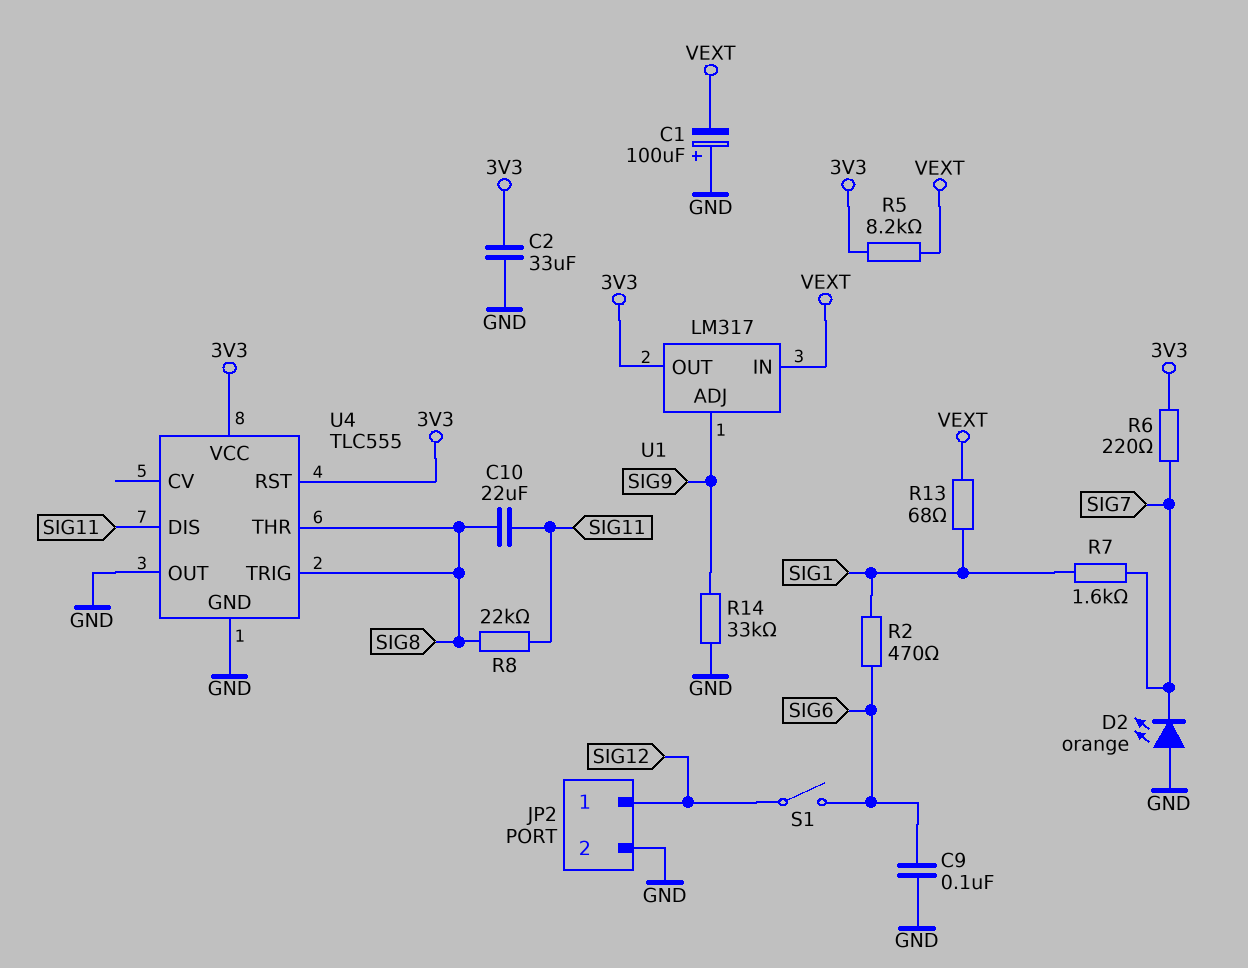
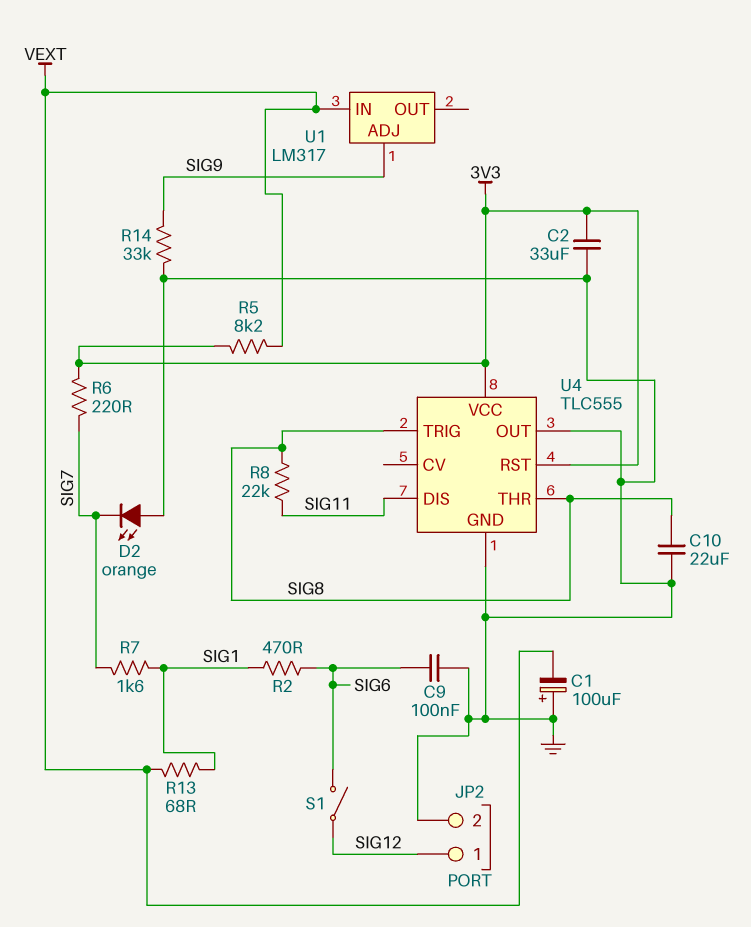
C10: 22uF (SIG8, SIG11) -> 22uF (GND, SIG8)
U1 pin OUT: 3V3 -> none

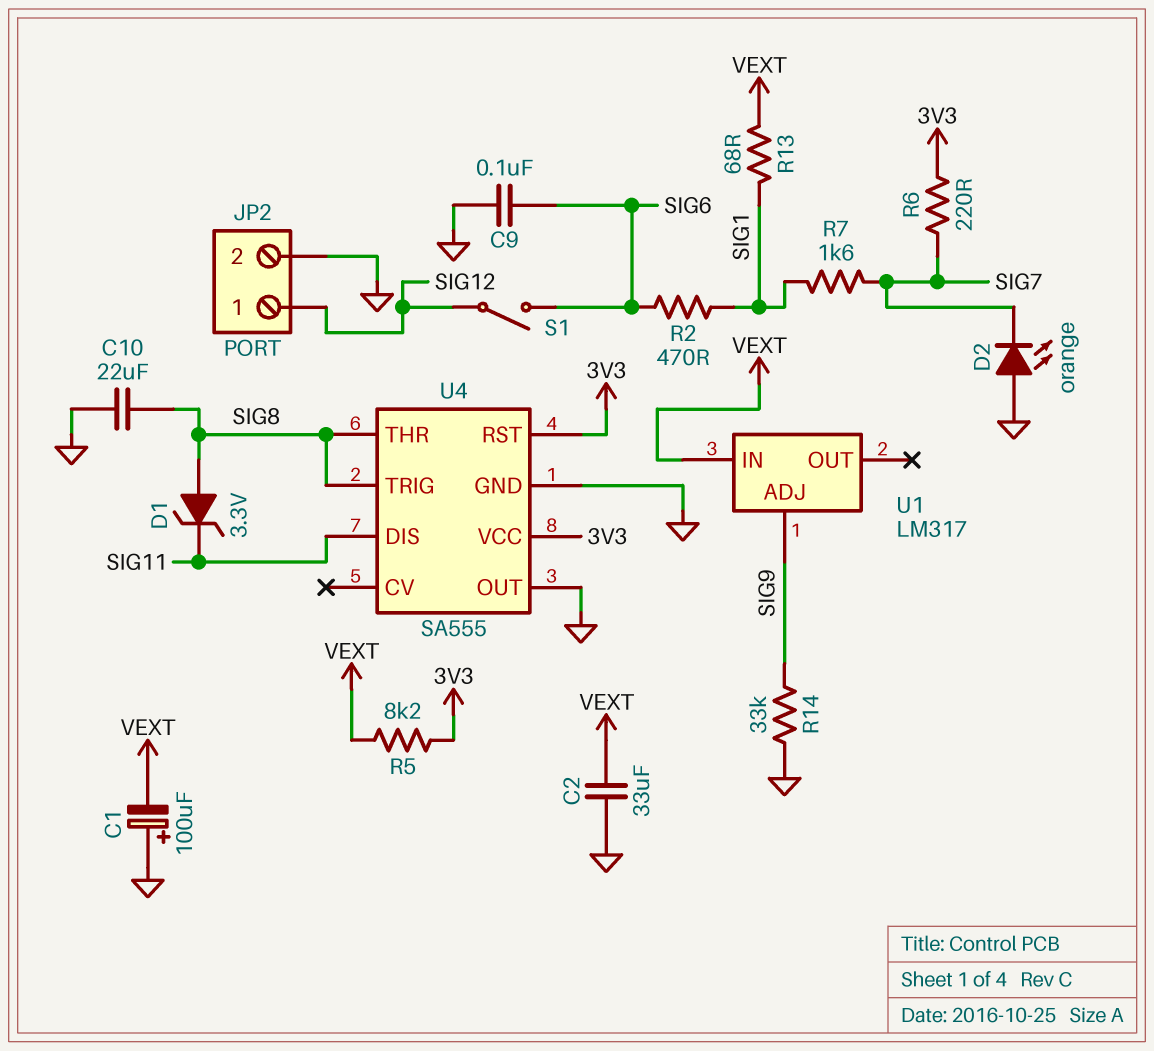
C2: 33uF (3V3, GND) -> 33uF (GND, VEXT)
D1: none -> zener 3.3V (A SIG8, K SIG11)
R8: 22k (SIG8, SIG11) -> none
U4: TLC555 -> SA555

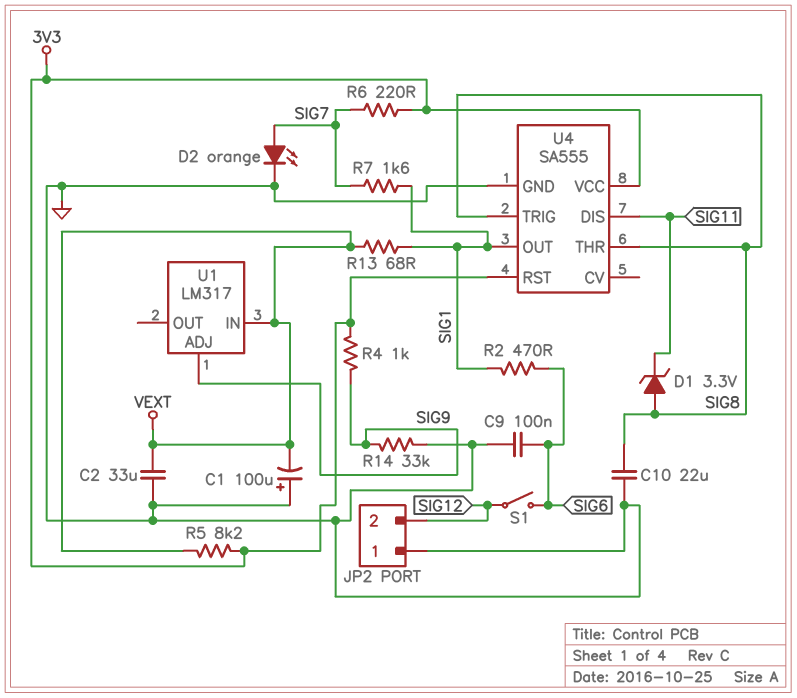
D2: LED orange (A GND, K SIG7) -> LED orange (A SIG7, K GND)
JP2 pin 1: SIG12 -> GND
JP2 pin 2: GND -> SIG12
R4: none -> 1k (3V3, SIG9)
U4 pin OUT: GND -> SIG1

